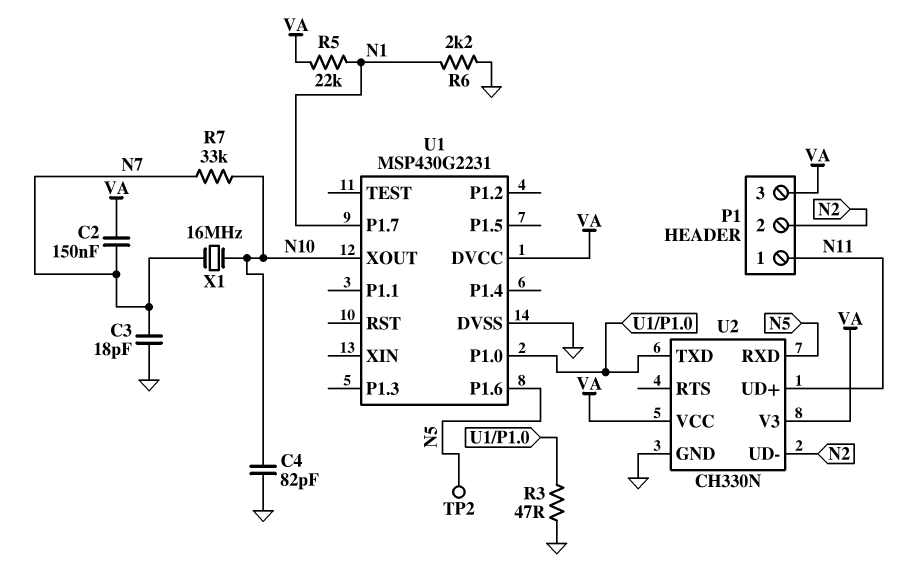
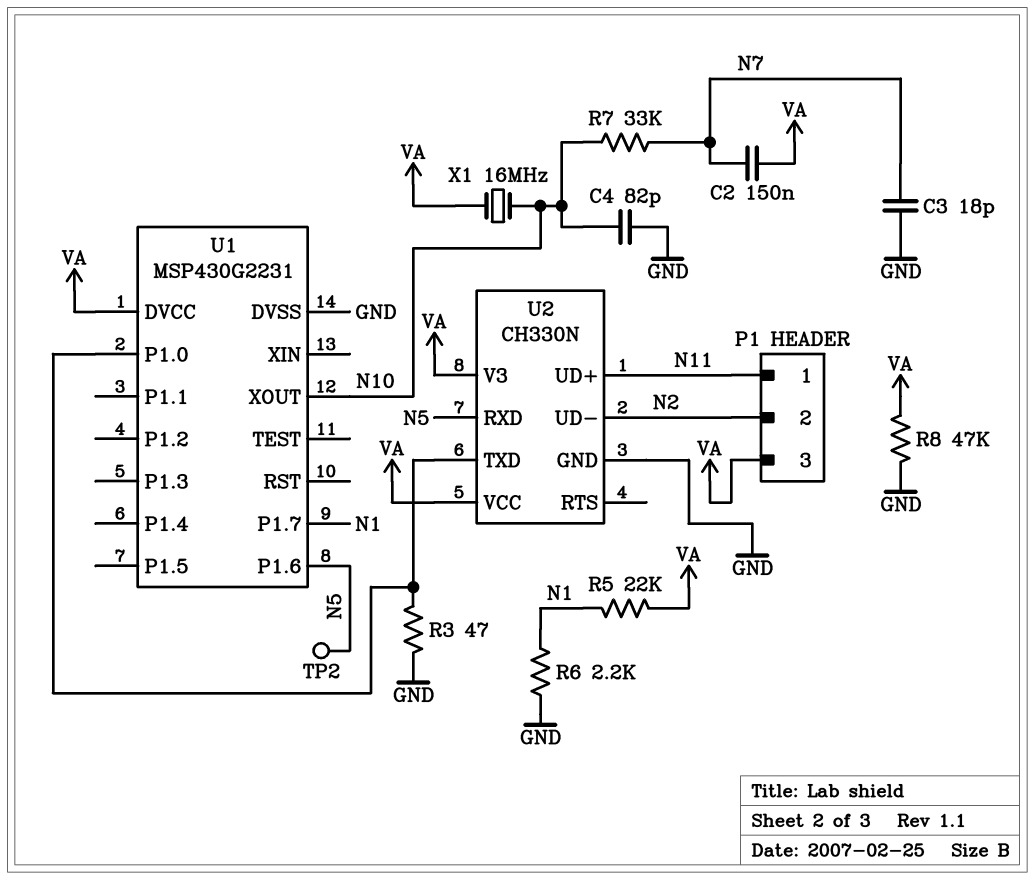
R8: none -> 47k (GND, VA)
X1: 16MHz (N7, N10) -> 16MHz (N10, VA)

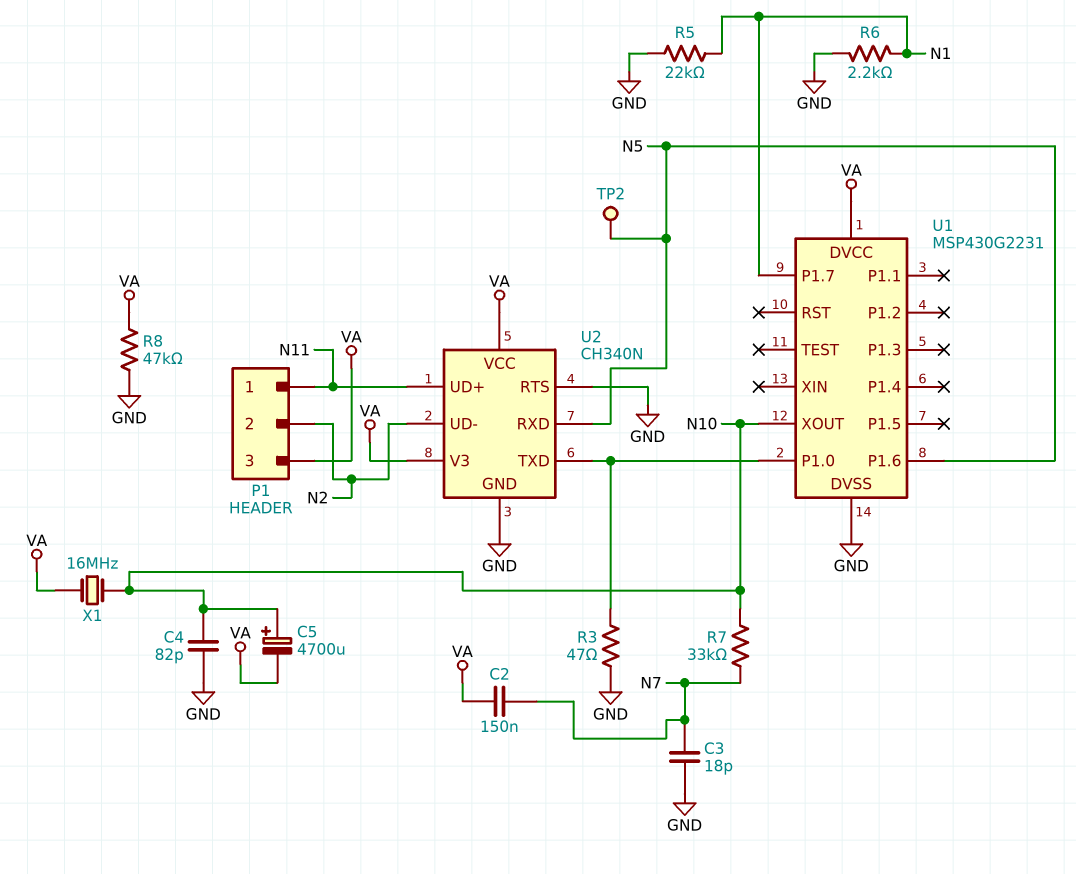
C5: none -> 4700uF (plus N10, minus VA)
R5: 22k (N1, VA) -> 22k (GND, N1)
U2: CH330N -> CH340N
U2 pin RTS: none -> GND

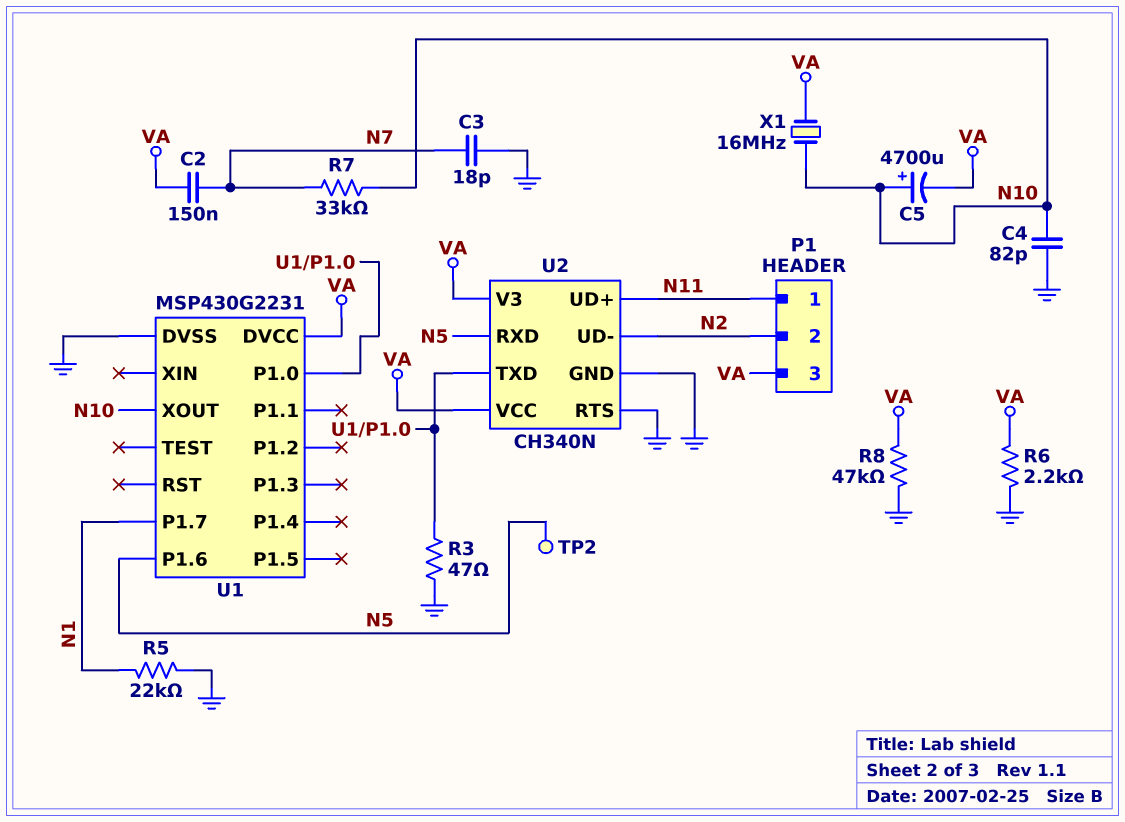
R6: 2.2k (GND, N1) -> 2.2k (GND, VA)

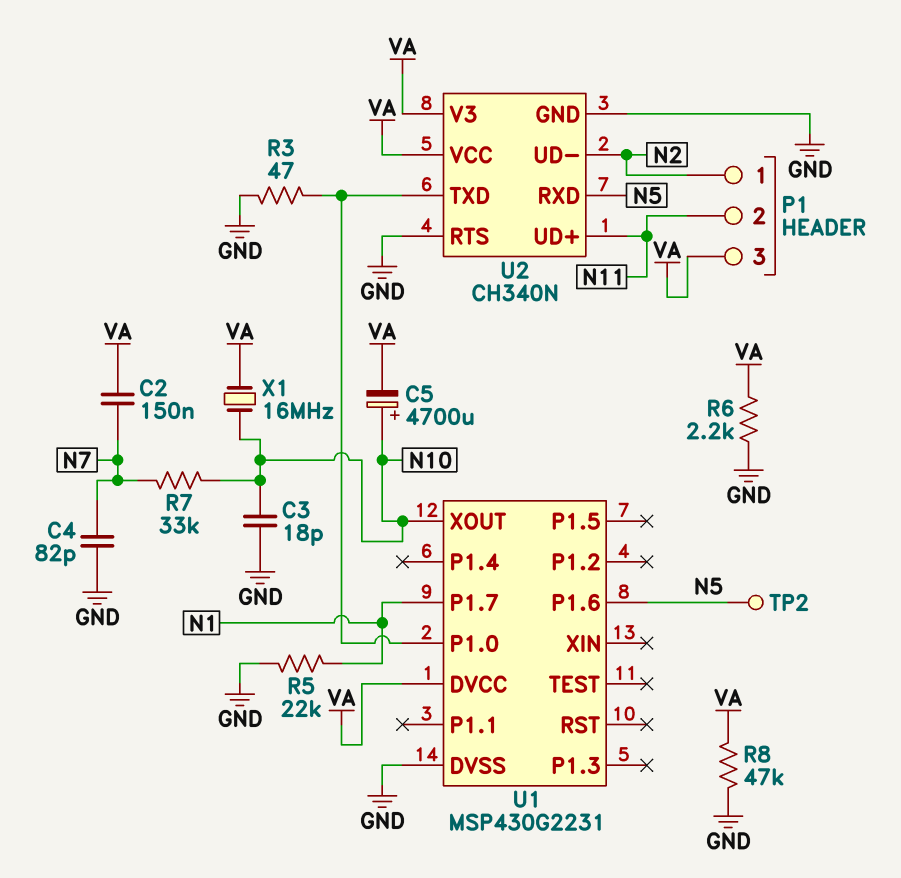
C3: 18pF (GND, N7) -> 18pF (GND, N10)
C4: 82pF (GND, N10) -> 82pF (GND, N7)
P1 pin 1: N11 -> N2
P1 pin 2: N2 -> N11

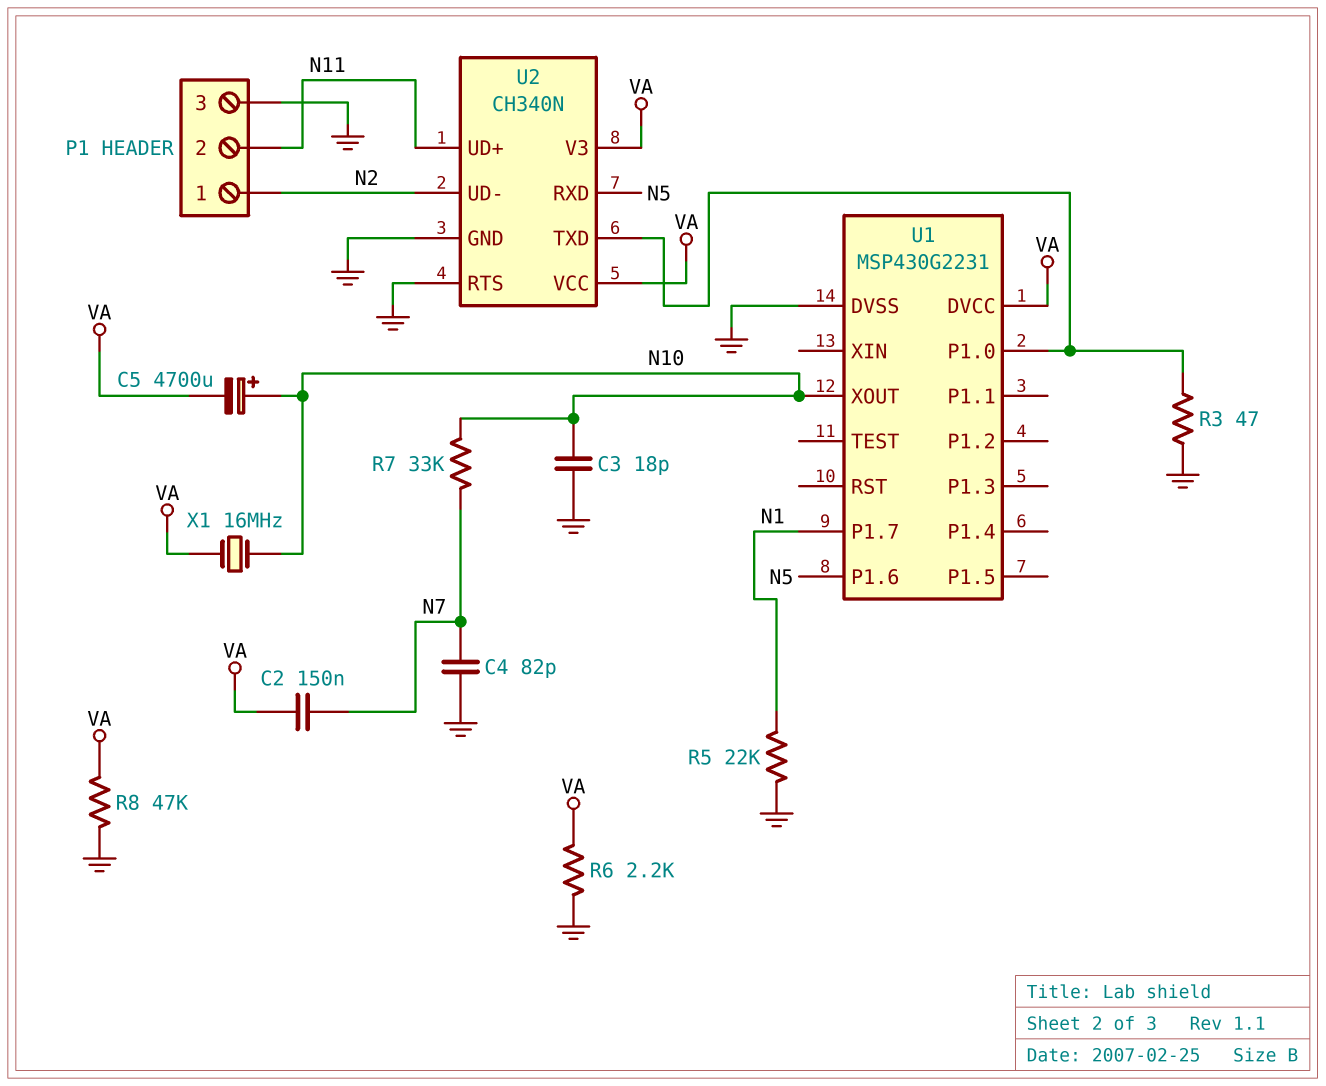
P1 pin 3: VA -> GND
TP2: test point (N5) -> none

